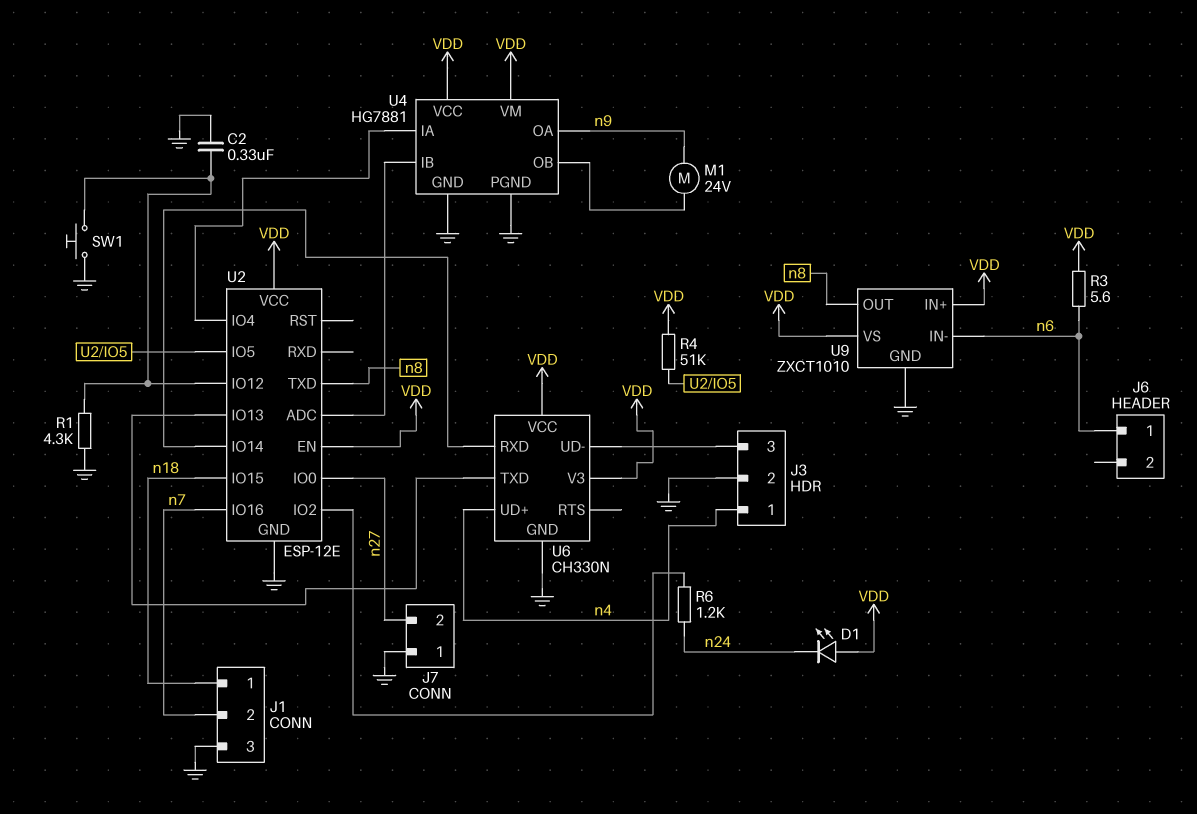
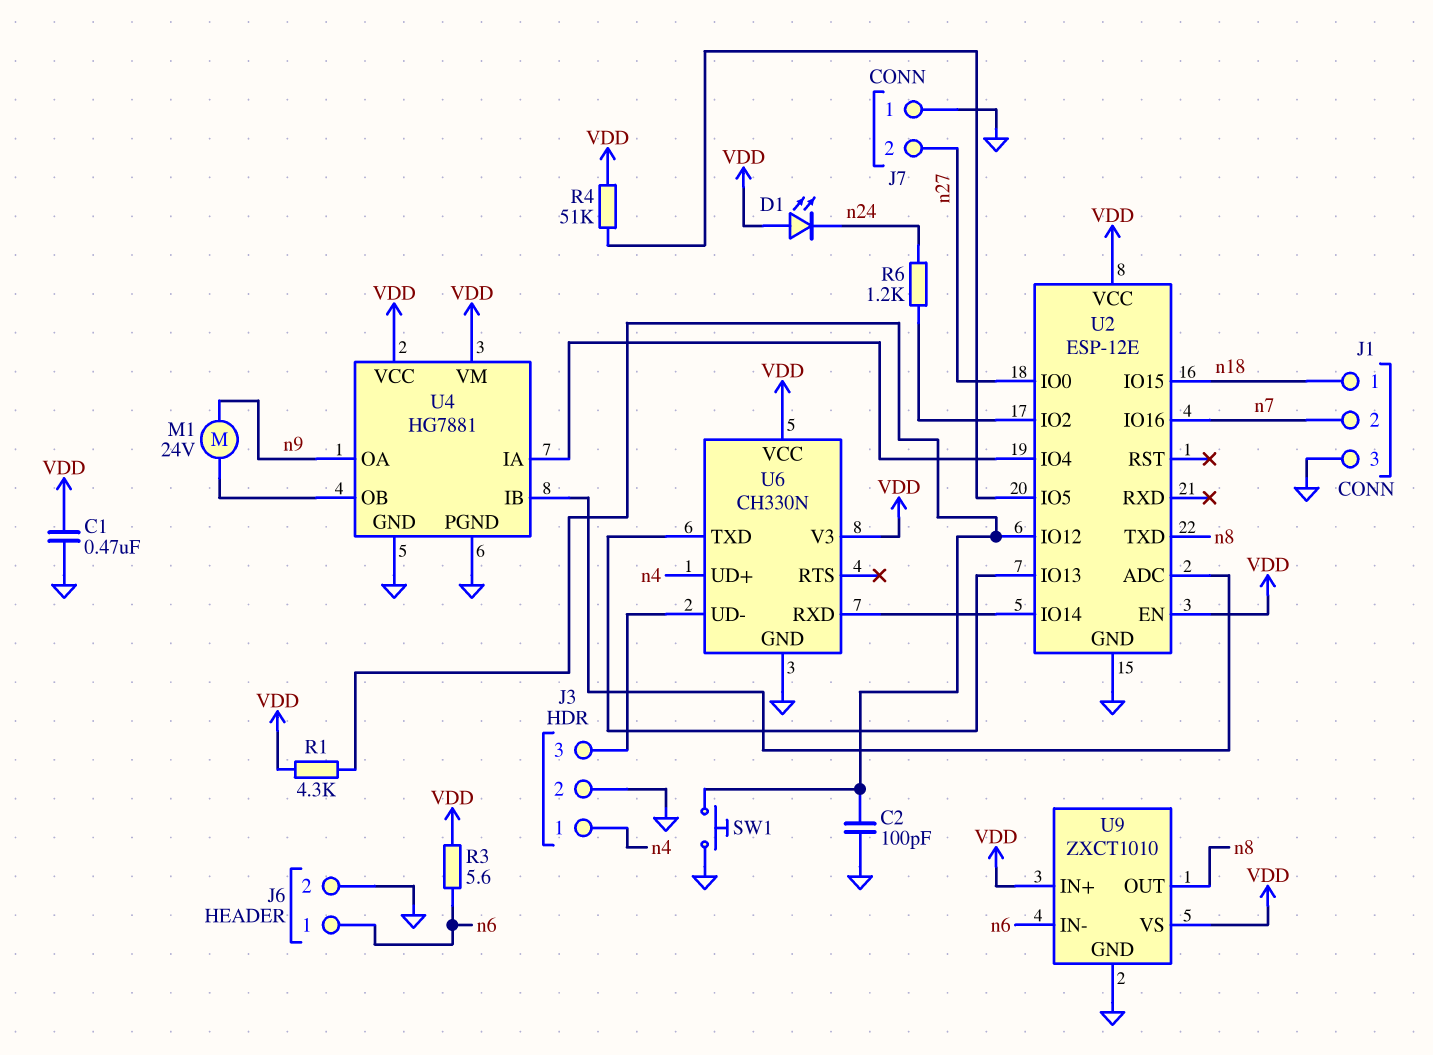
C1: none -> 470nF (GND, VDD)
C2: 330nF (GND, U2/IO12) -> 100pF (GND, U2/IO12)
J6 pin 2: none -> GND
R1: 4.3k (GND, U2/IO12) -> 4.3k (U2/IO12, VDD)

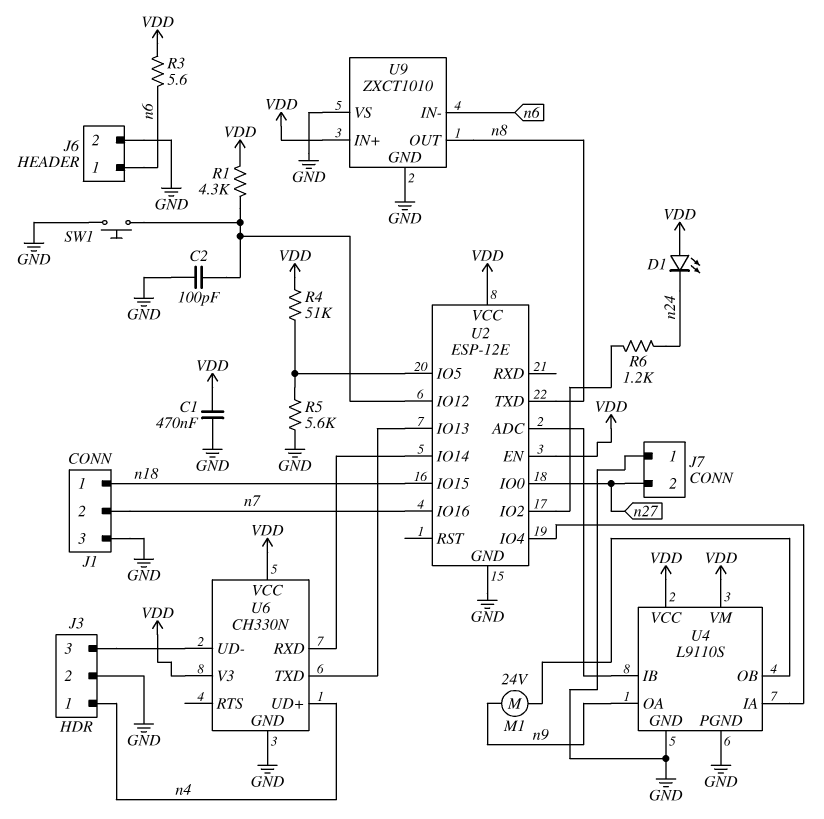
R5: none -> 5.6k (GND, U2/IO5)
U4: HG7881 -> L9110S
U9 pin VS: VDD -> GND

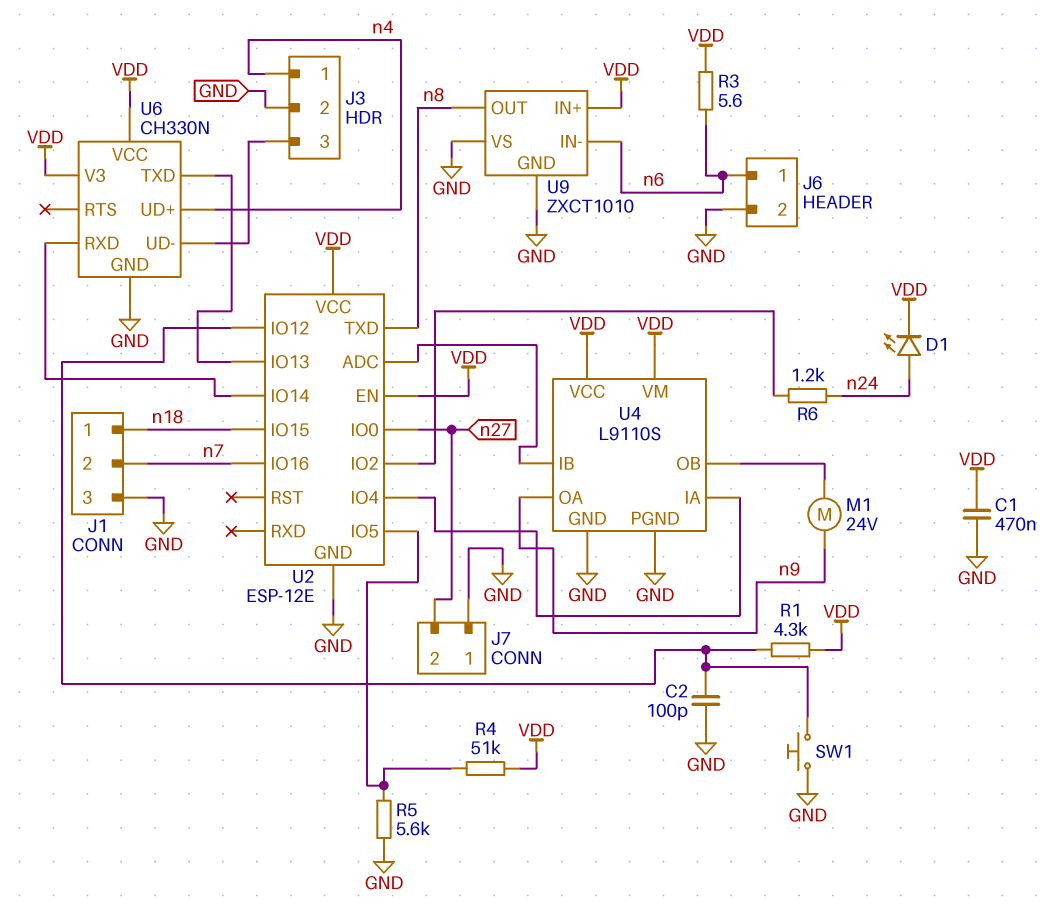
D1: LED (A VDD, K n24) -> LED (A n24, K VDD)

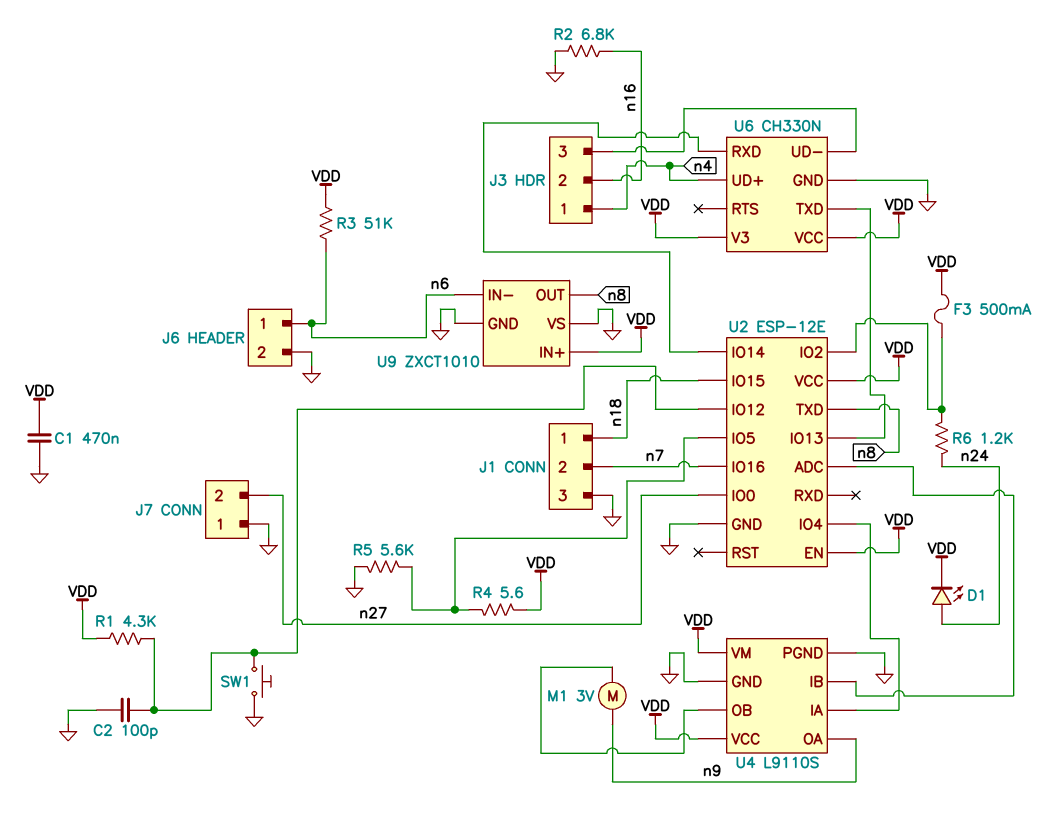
F3: none -> 500mA (U2/IO2, VDD)
J3 pin 2: GND -> n16
M1: motor 24V (U4/OB, n9) -> motor 3V (U4/OB, n9)
R2: none -> 6.8k (GND, n16)
R3: 5.6 (VDD, n6) -> 51k (VDD, n6)
R4: 51k (U2/IO5, VDD) -> 5.6 (U2/IO5, VDD)

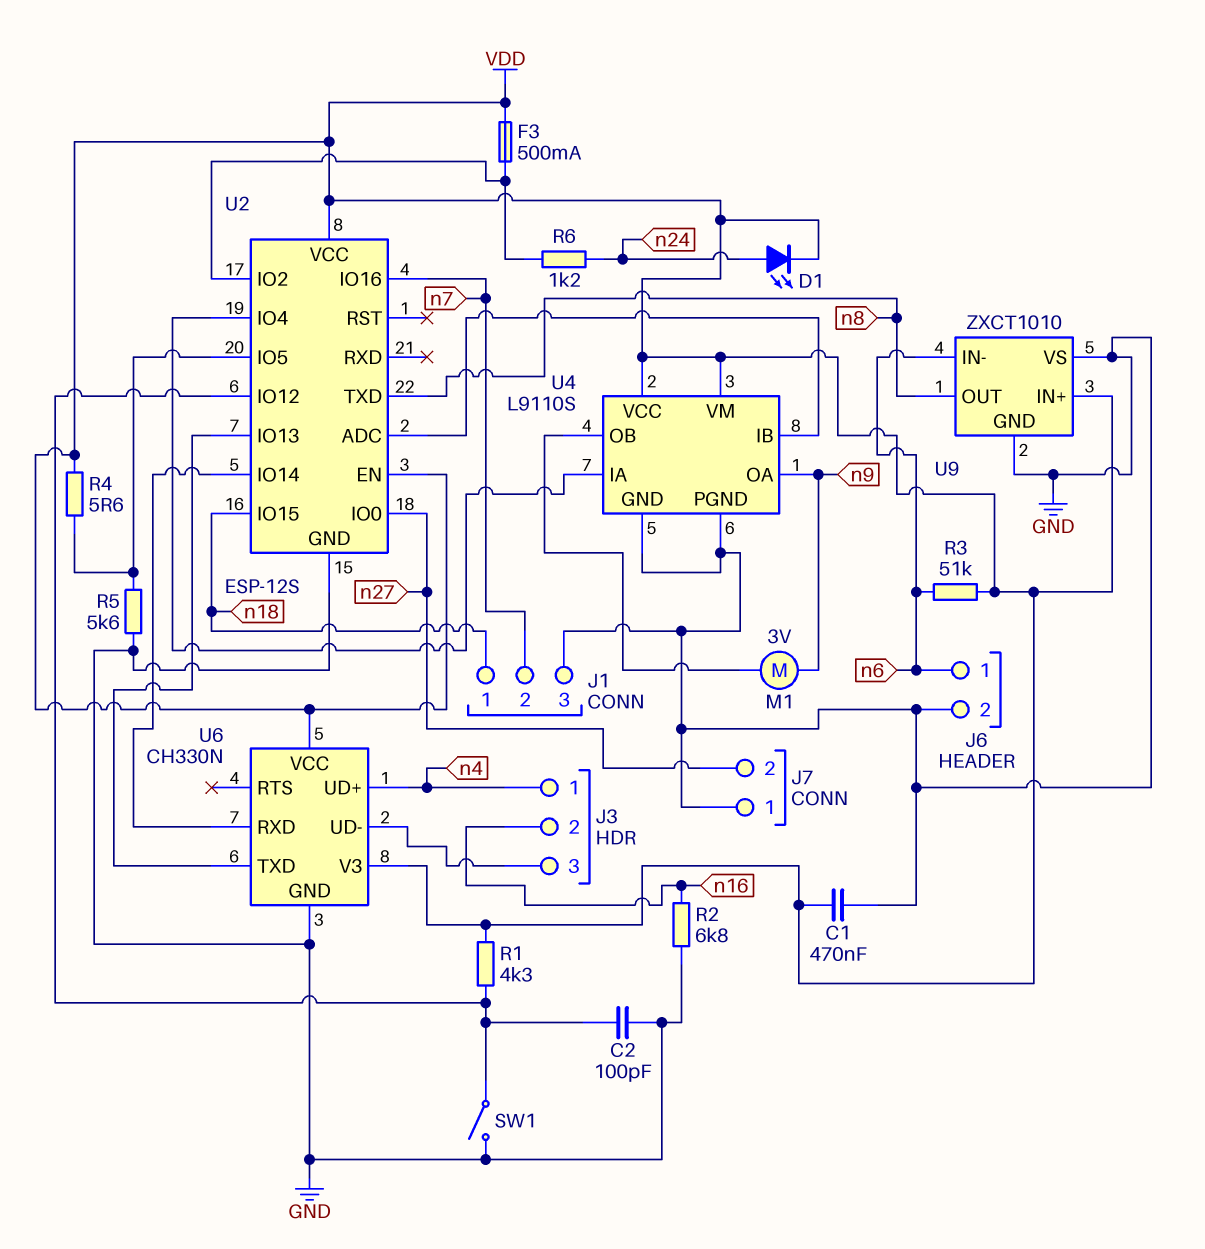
SW1: button (GND, U2/IO12) -> switch (GND, U2/IO12)
U2: ESP-12E -> ESP-12S

